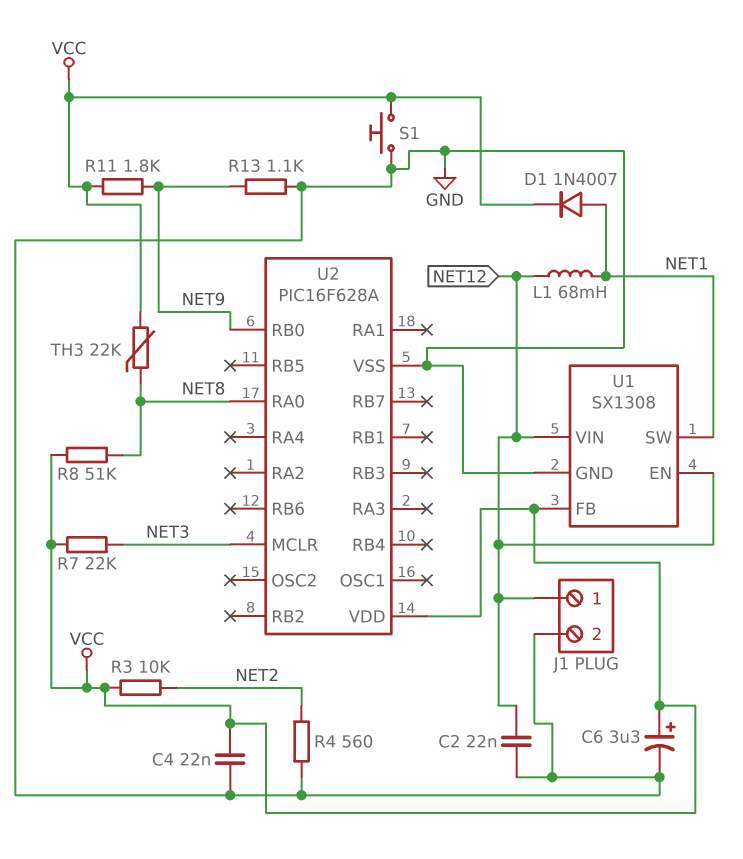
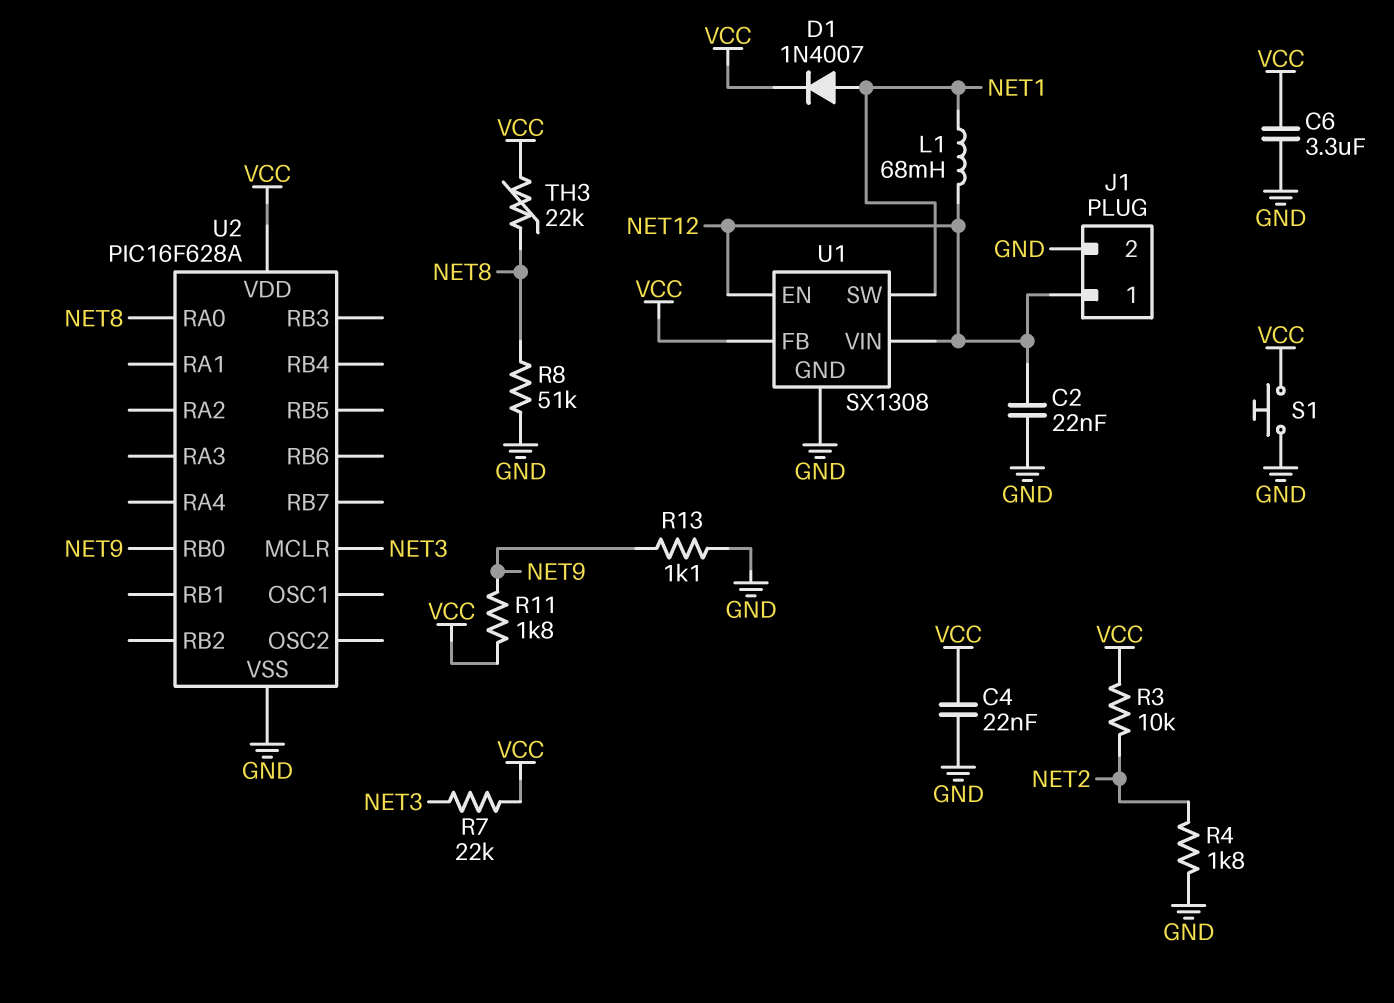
C6: 3.3uF (plus VCC, minus GND) -> 3.3uF (GND, VCC)
R4: 560 (GND, NET2) -> 1.8k (GND, NET2)
R8: 51k (NET8, VCC) -> 51k (GND, NET8)

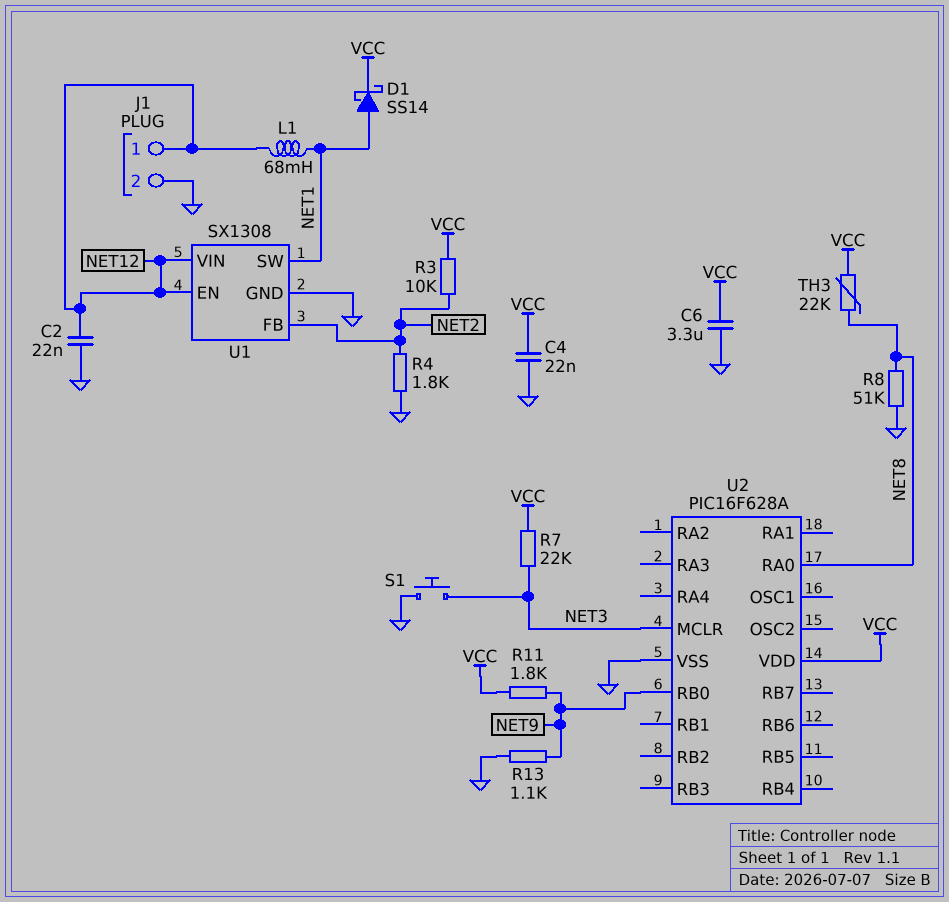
D1: diode 1N4007 (A NET1, K VCC) -> schottky SS14 (A NET1, K VCC)
S1: button (GND, VCC) -> button (GND, NET3)
U1 pin FB: VCC -> NET2

